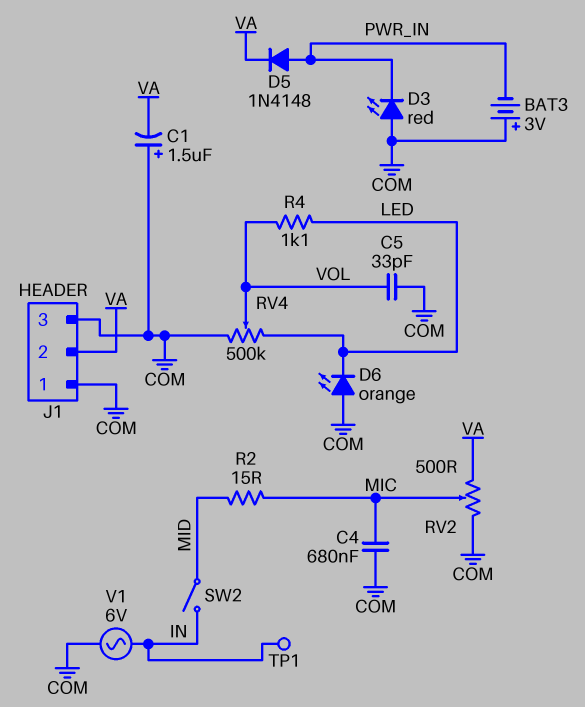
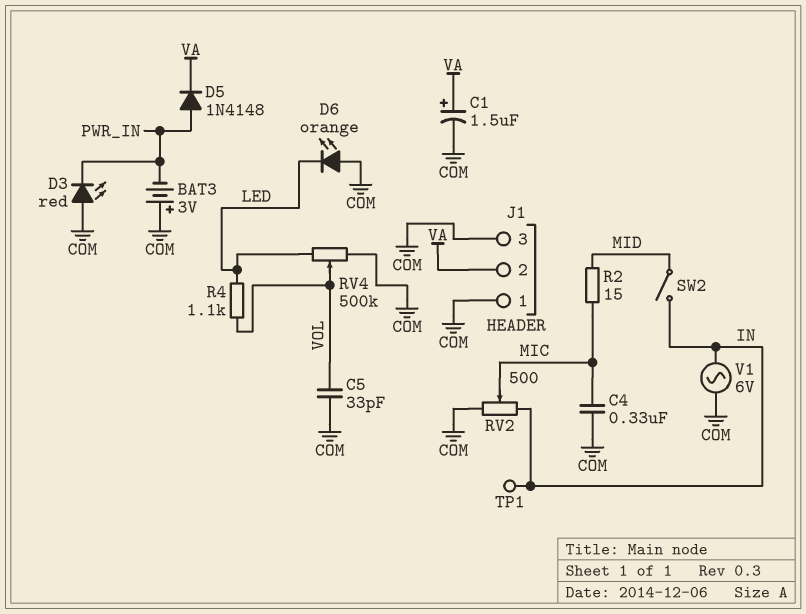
C1: 1.5uF (plus COM, minus VA) -> 1.5uF (plus VA, minus COM)
C4: 680nF (COM, MIC) -> 330nF (COM, MIC)
RV2: 500 (COM, VA, wiper MIC) -> 500 (COM, IN, wiper MIC)

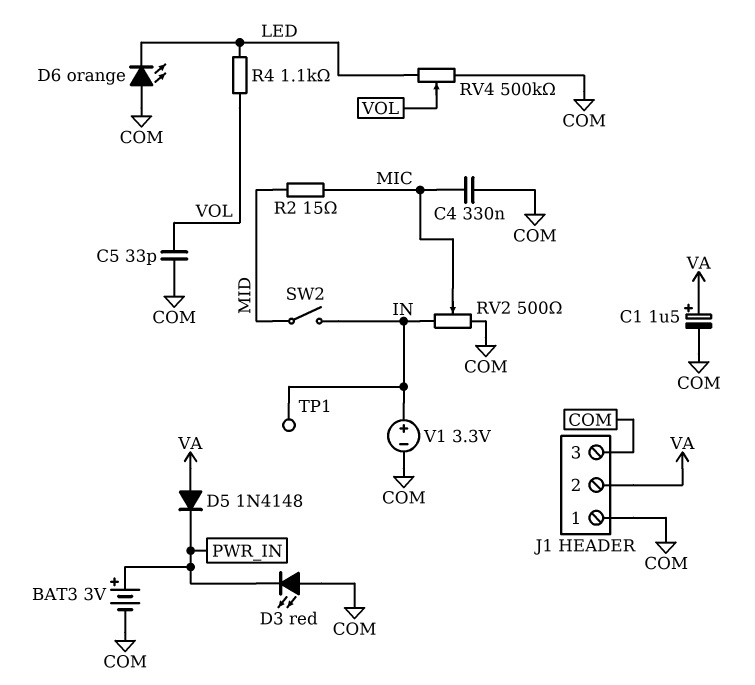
BAT3: 3V (plus COM, minus PWR_IN) -> 3V (plus PWR_IN, minus COM)
D5: diode 1N4148 (A PWR_IN, K VA) -> diode 1N4148 (A VA, K PWR_IN)
V1: AC 6V (COM, IN) -> 3.3V (plus IN, minus COM)

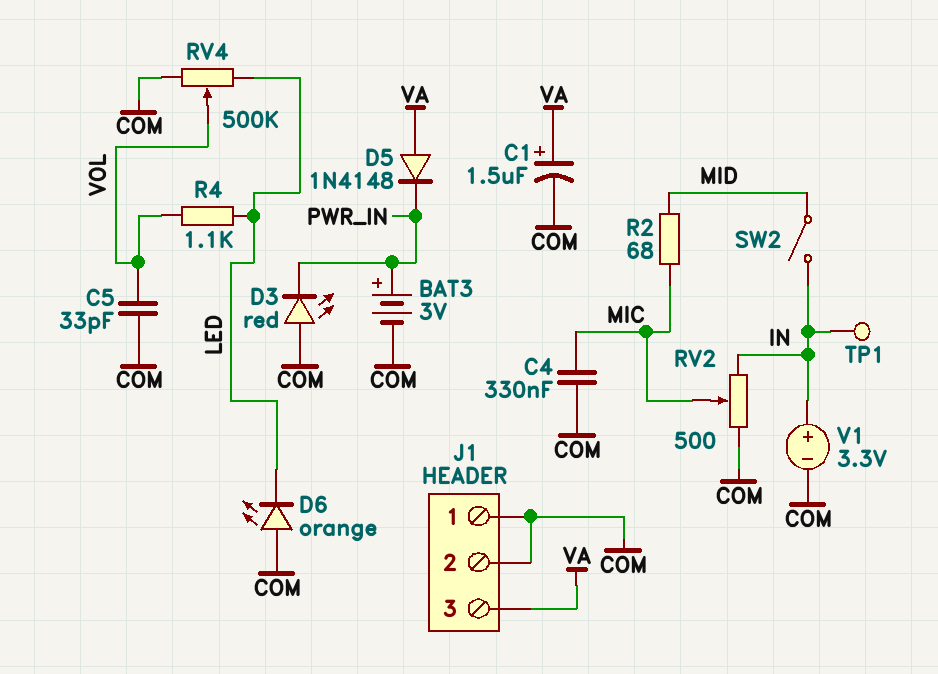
J1 pin 2: VA -> COM
J1 pin 3: COM -> VA
R2: 15 (MIC, MID) -> 68 (MIC, MID)

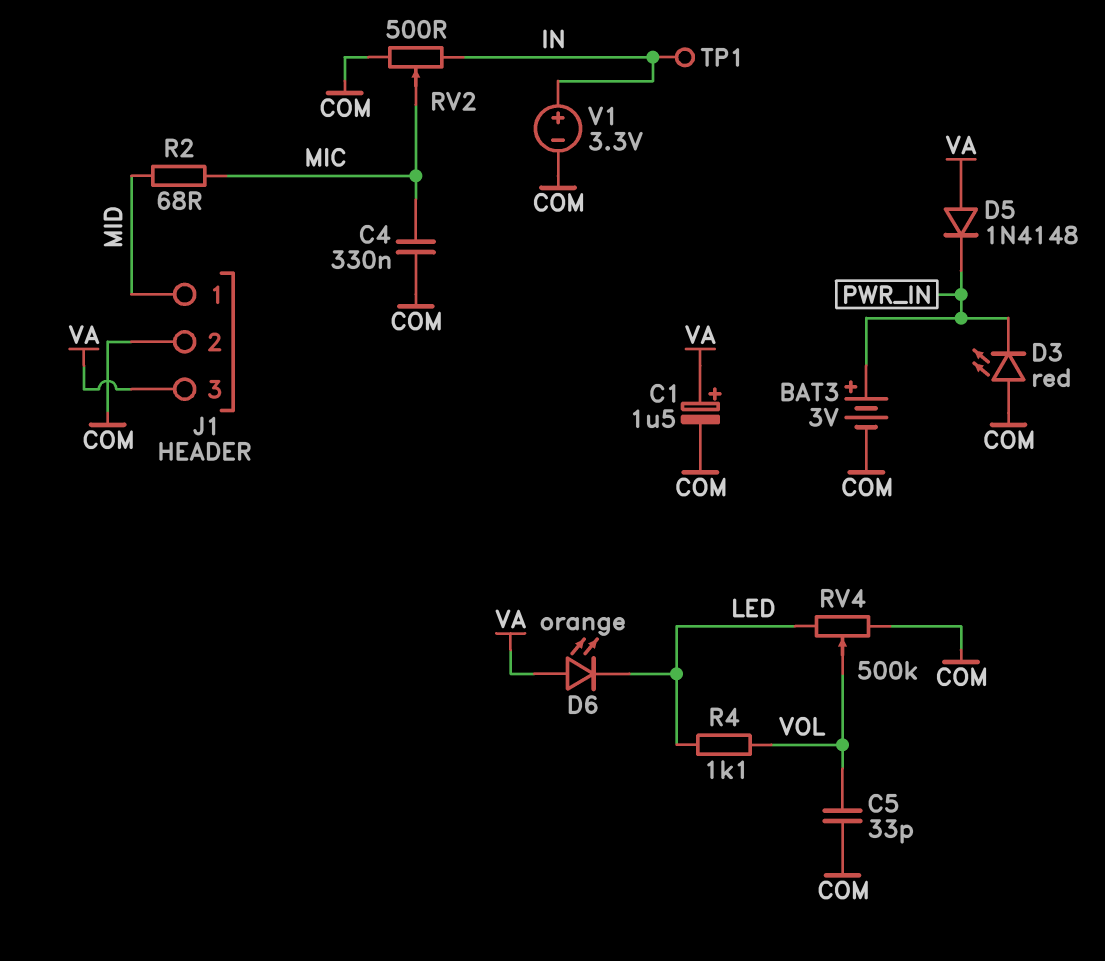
D6: LED orange (A COM, K LED) -> LED orange (A VA, K LED)
J1 pin 1: COM -> MID
SW2: switch (IN, MID) -> none

